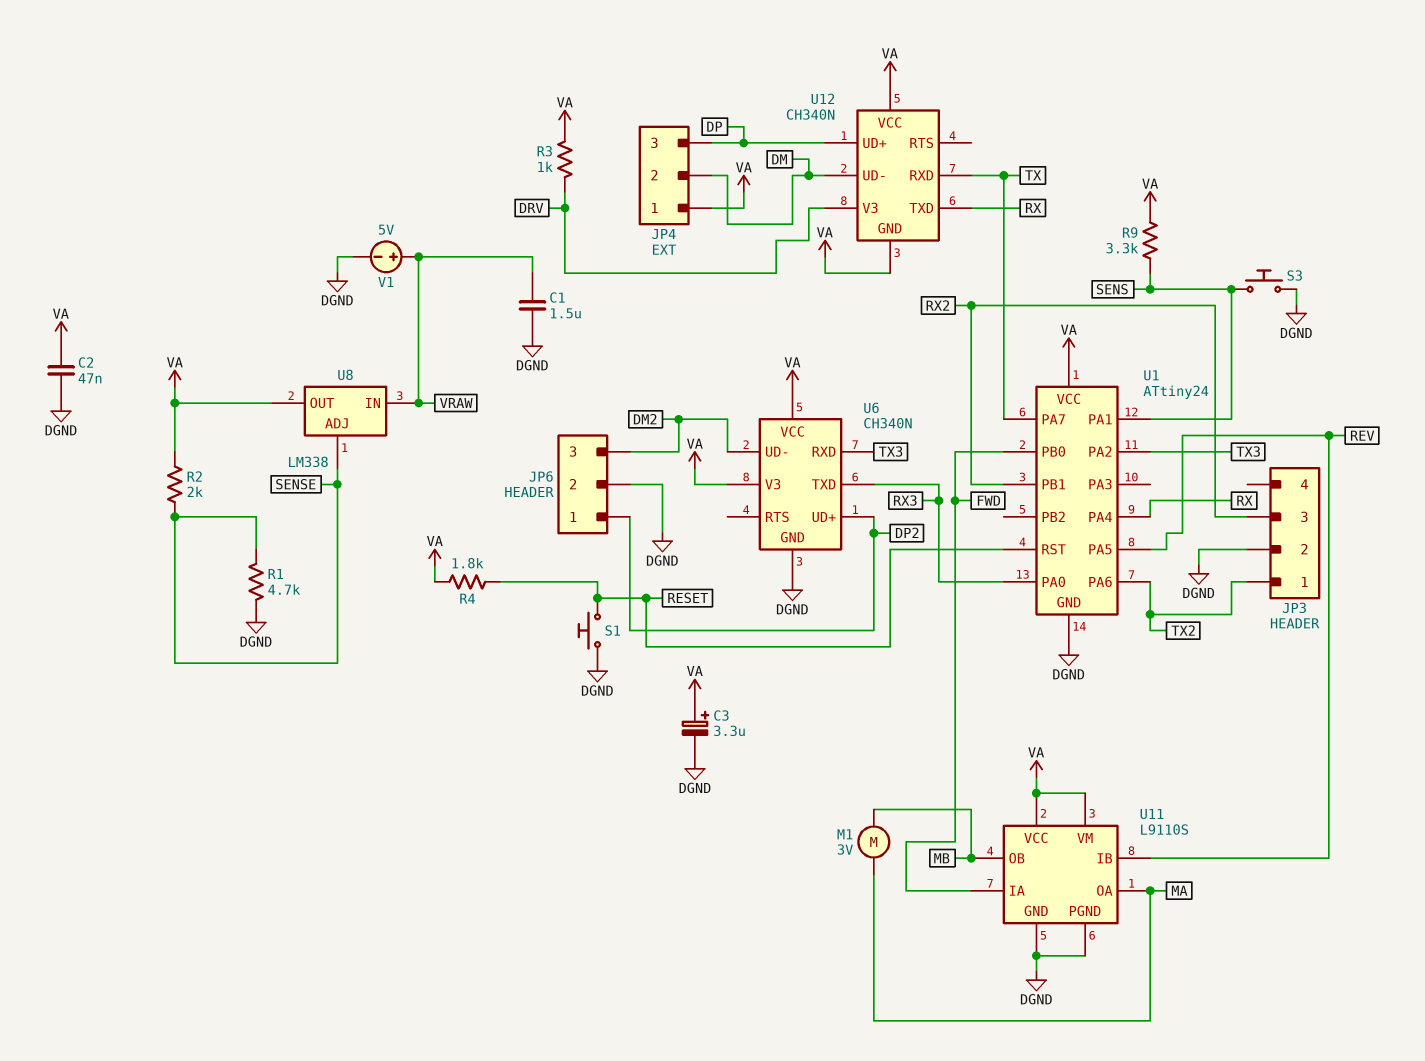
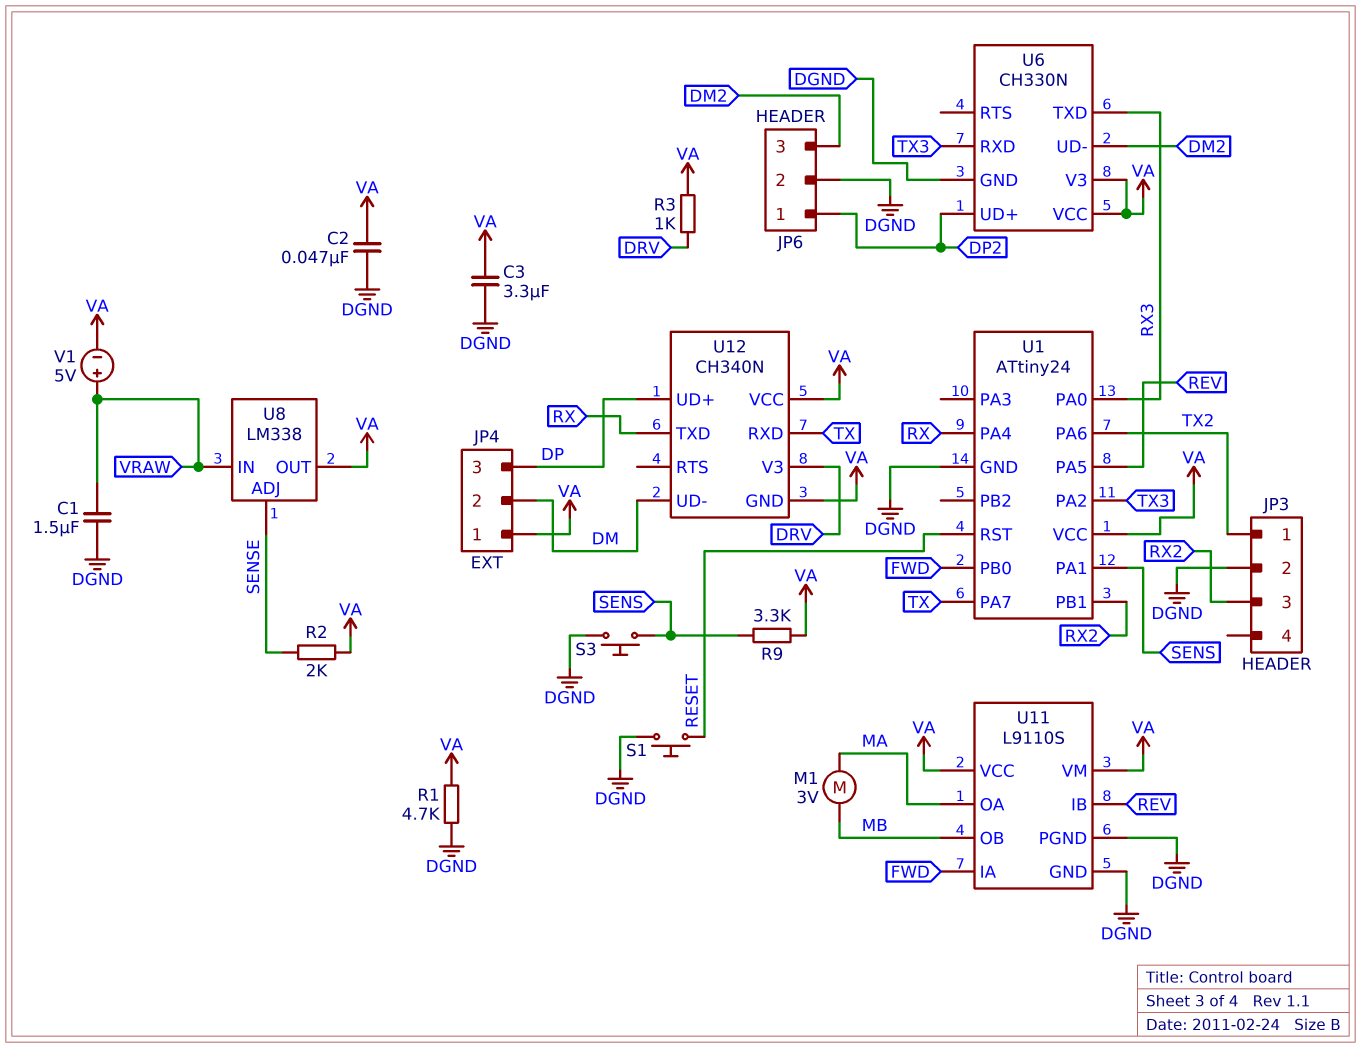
C3: 3.3uF (plus VA, minus DGND) -> 3.3uF (DGND, VA)
R1: 4.7k (DGND, SENSE) -> 4.7k (DGND, VA)
R4: 1.8k (RESET, VA) -> none
U6: CH340N -> CH330N
V1: 5V (plus VRAW, minus DGND) -> 5V (plus VRAW, minus VA)

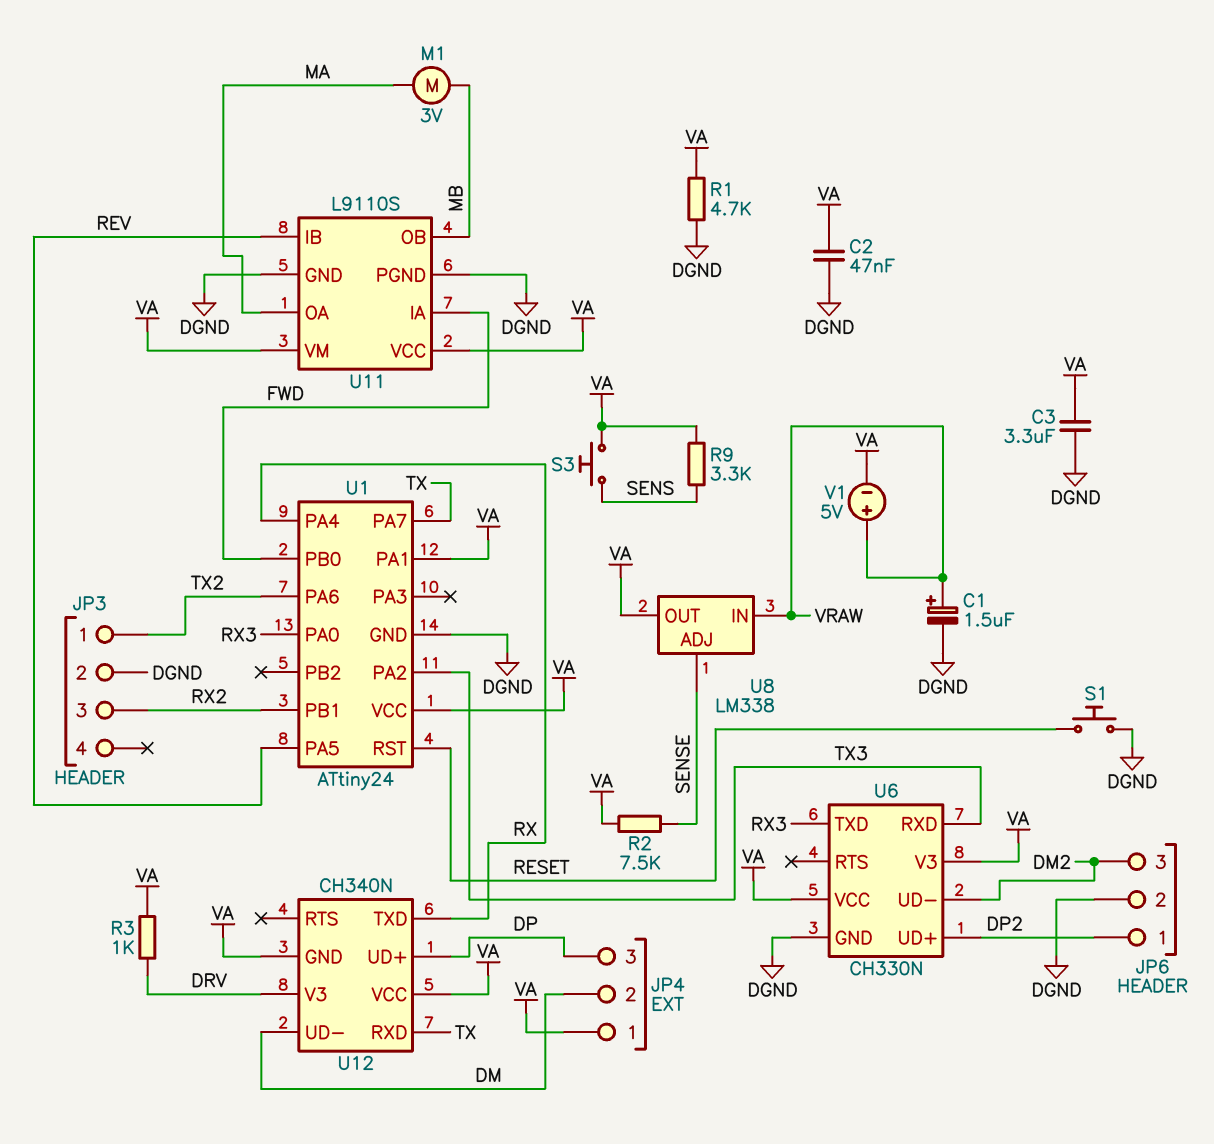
C1: 1.5uF (DGND, VRAW) -> 1.5uF (plus VRAW, minus DGND)
R2: 2k (SENSE, VA) -> 7.5k (SENSE, VA)
S3: button (DGND, SENS) -> button (SENS, VA)
U1 pin PA1: SENS -> VA

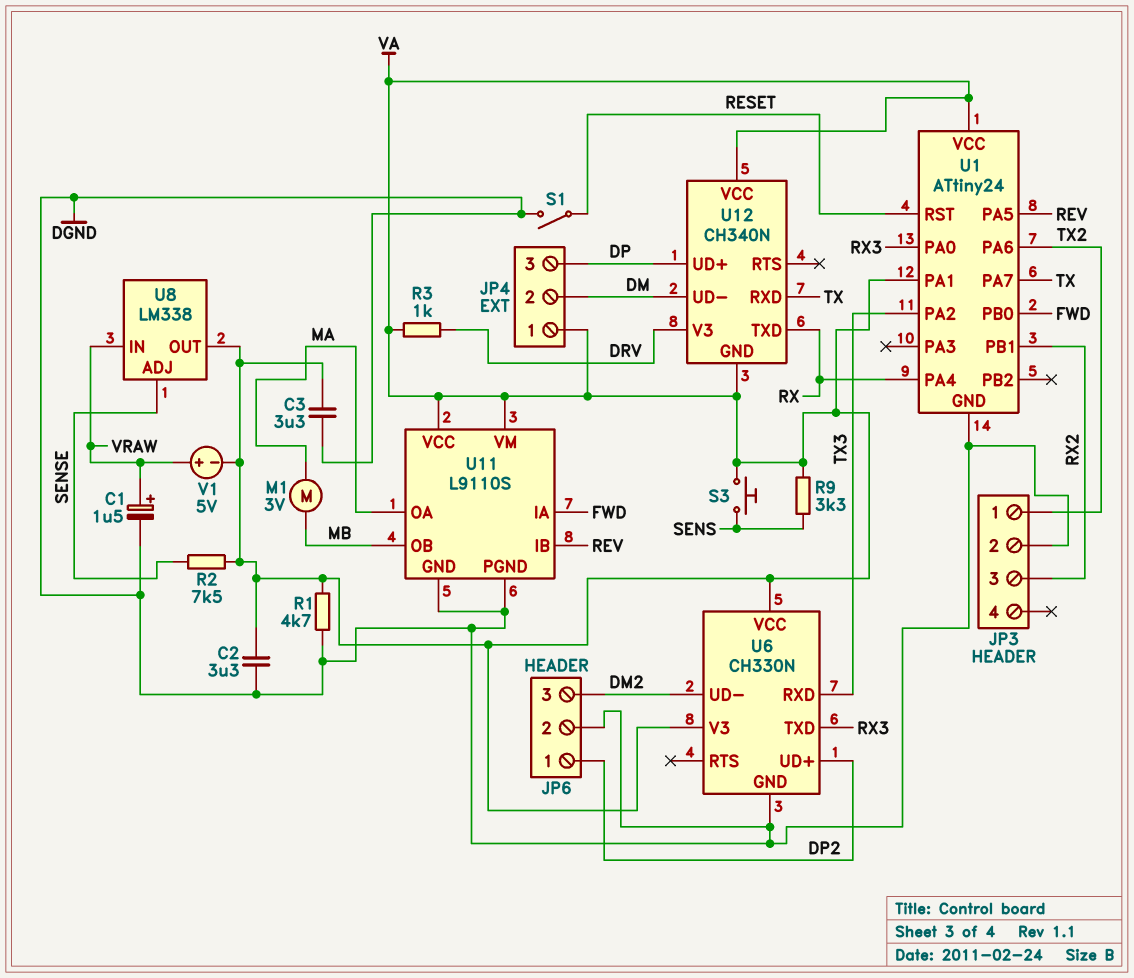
C2: 47nF (DGND, VA) -> 3.3uF (DGND, VA)
S1: button (DGND, RESET) -> switch (DGND, RESET)

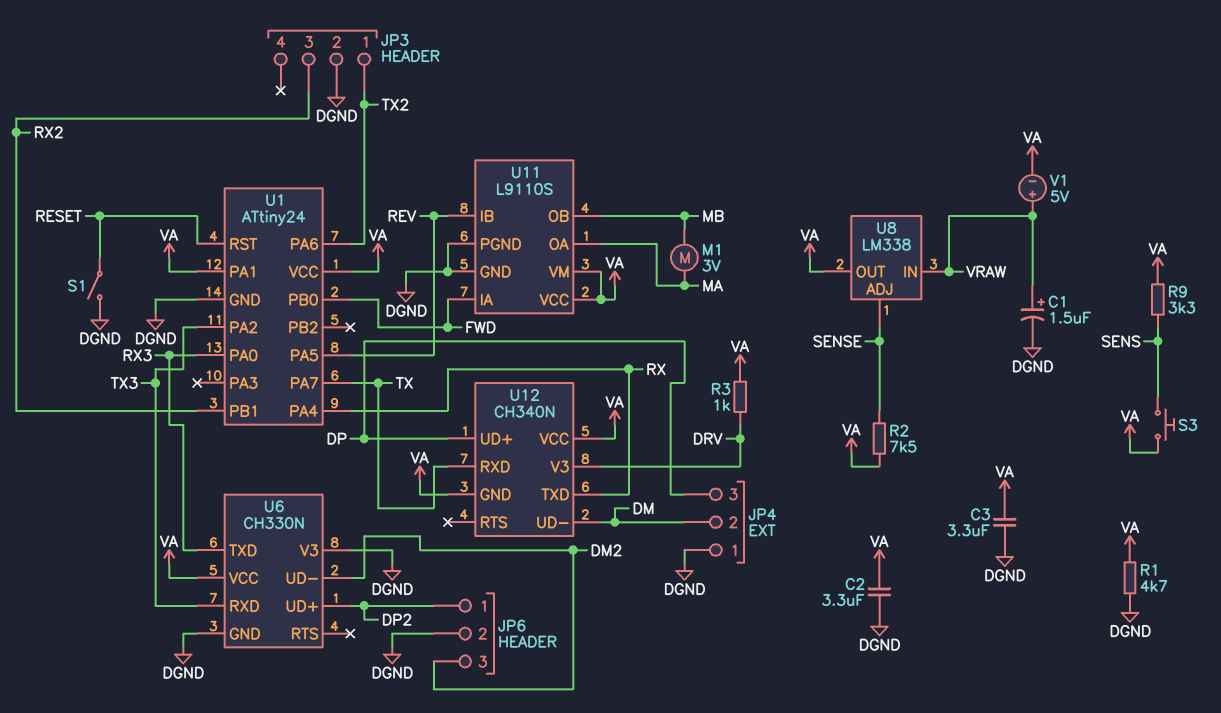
JP4 pin 1: VA -> DGND
U6 pin V3: VA -> DGND

